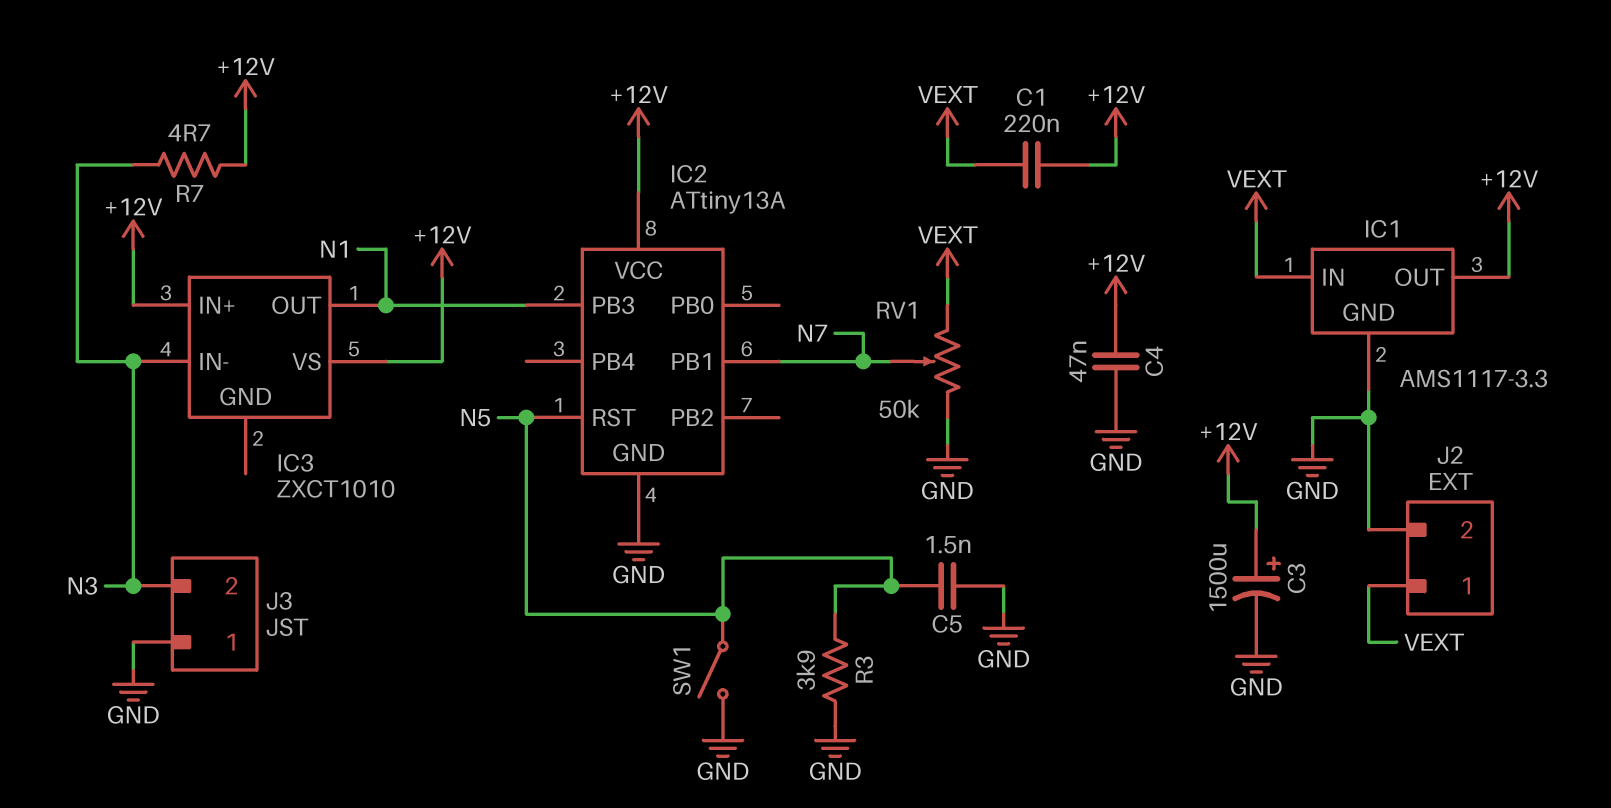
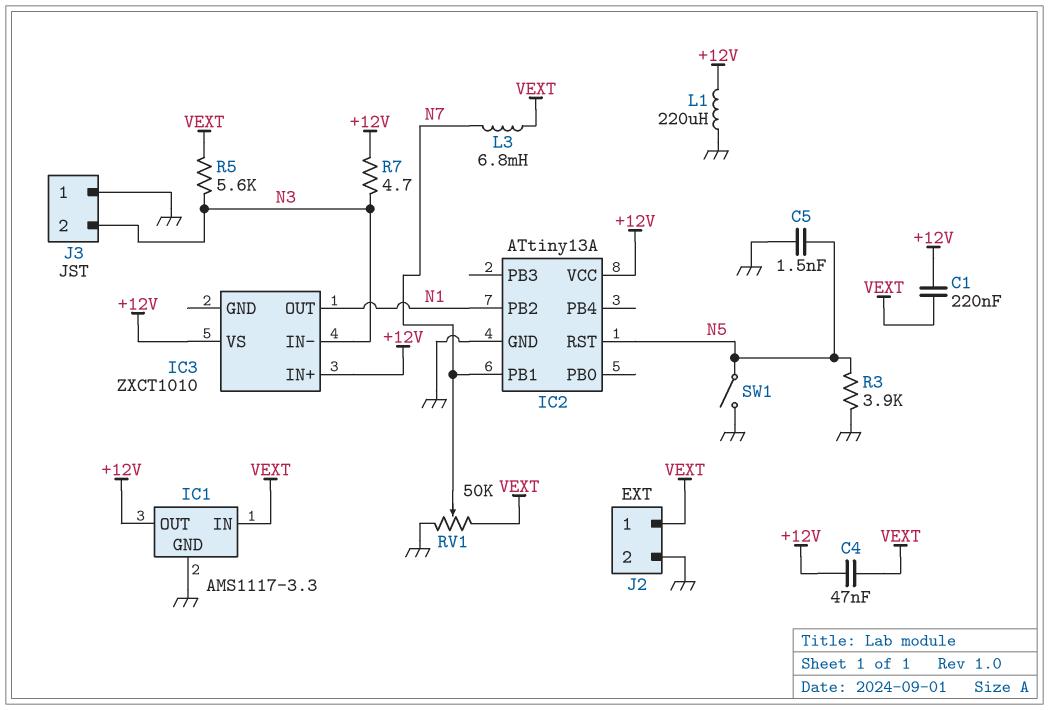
C3: 1500uF (plus +12V, minus GND) -> none
C4: 47nF (+12V, GND) -> 47nF (+12V, VEXT)
IC2 pin PB2: none -> N1
IC2 pin PB3: N1 -> none
L1: none -> 220uH (+12V, GND)
L3: none -> 6.8mH (N7, VEXT)
R5: none -> 5.6k (N3, VEXT)

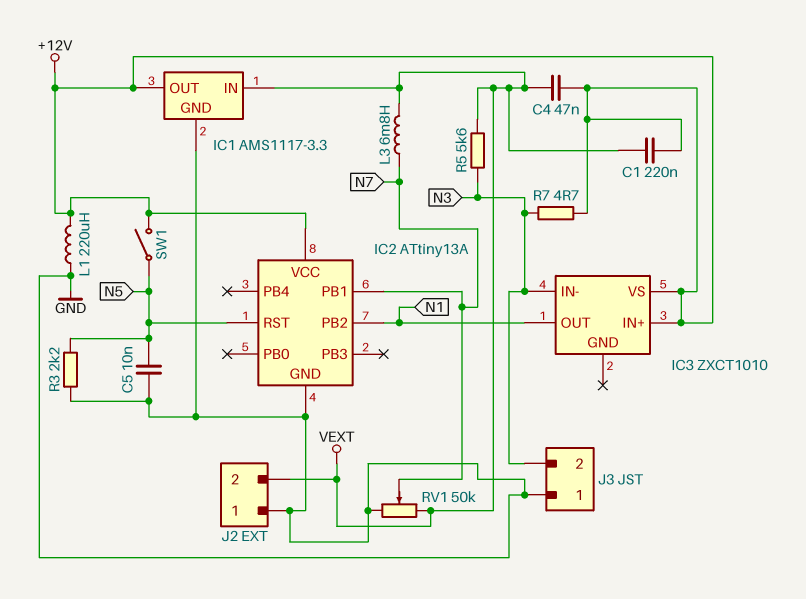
C5: 1.5nF (GND, N5) -> 10nF (GND, N5)
J2 pin 1: VEXT -> GND
J2 pin 2: GND -> VEXT
R3: 3.9k (GND, N5) -> 2.2k (GND, N5)
SW1: switch (GND, N5) -> switch (+12V, N5)

